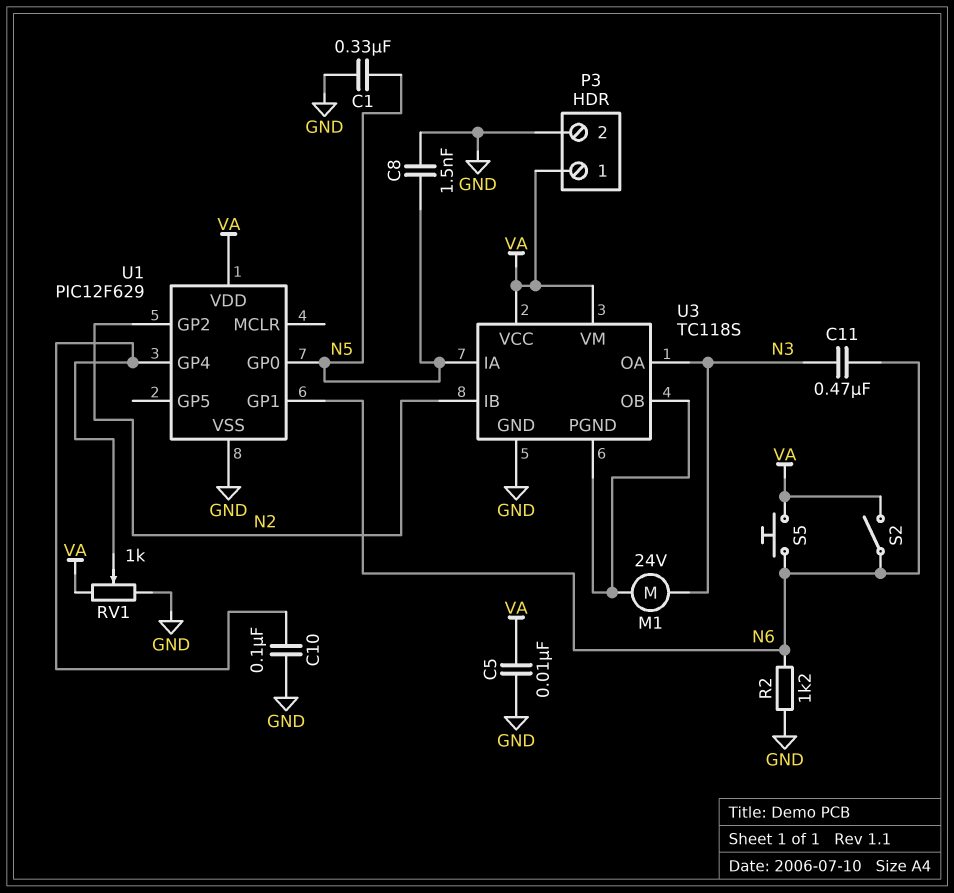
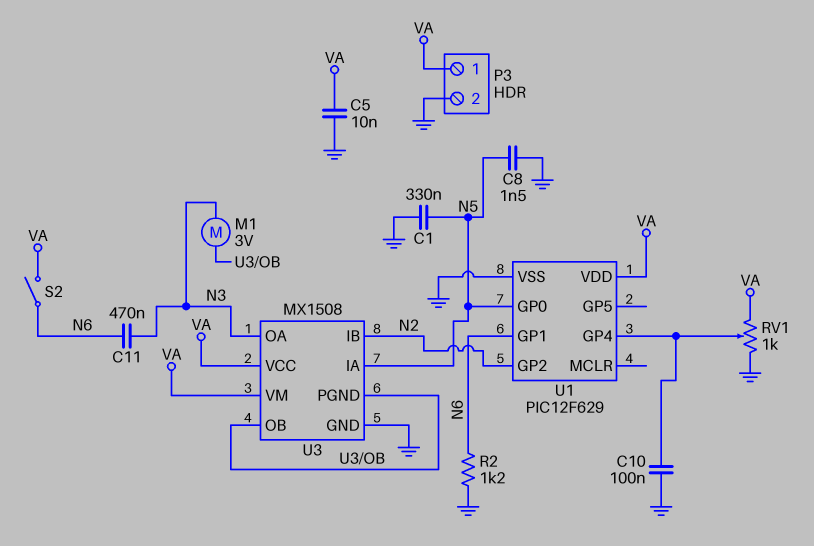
M1: motor 24V (N3, U3/OB) -> motor 3V (N3, U3/OB)
S5: button (N6, VA) -> none
U3: TC118S -> MX1508

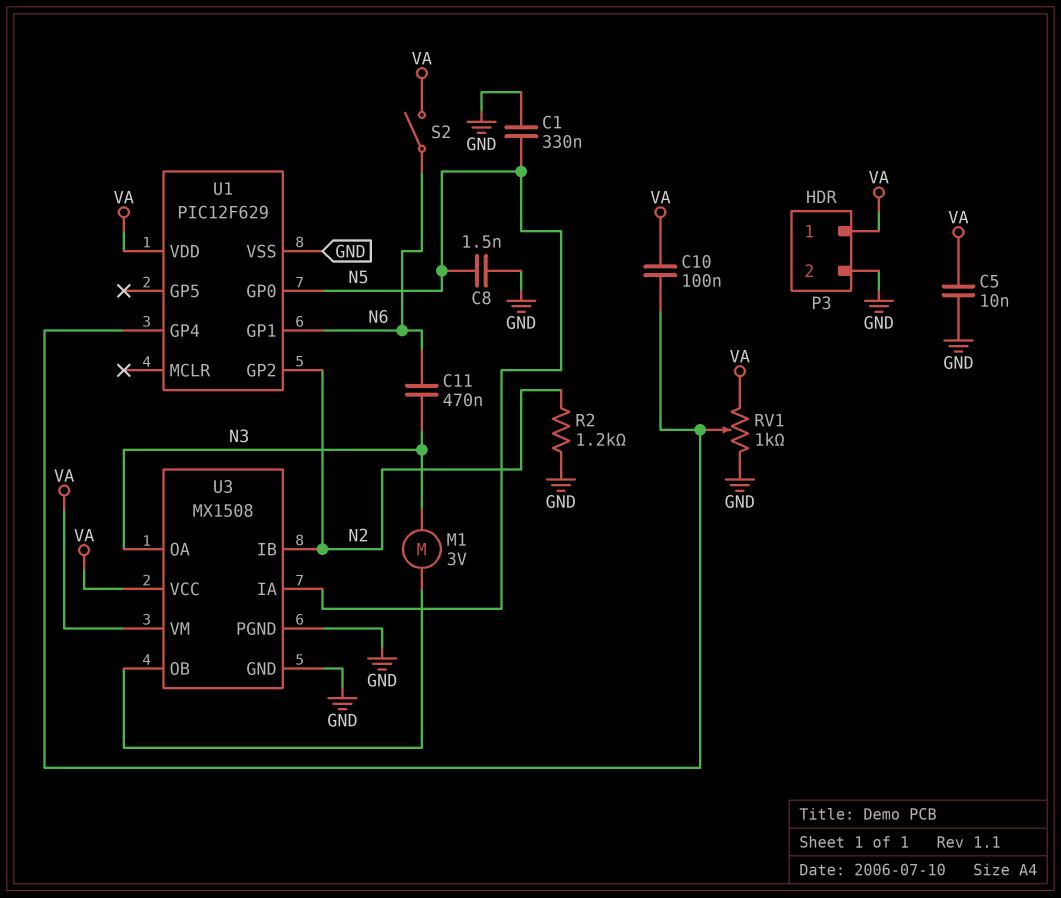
C10: 100nF (GND, U1/GP4) -> 100nF (U1/GP4, VA)
R2: 1.2k (GND, N6) -> 1.2k (GND, N2)
U3 pin PGND: U3/OB -> GND

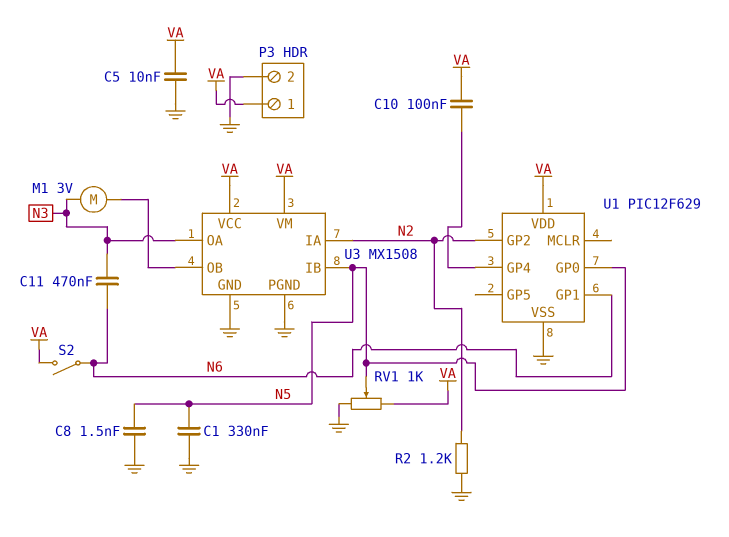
RV1: 1k (GND, VA, wiper U1/GP4) -> 1k (GND, VA, wiper N5)
U3 pin IA: N5 -> N2
U3 pin IB: N2 -> N5

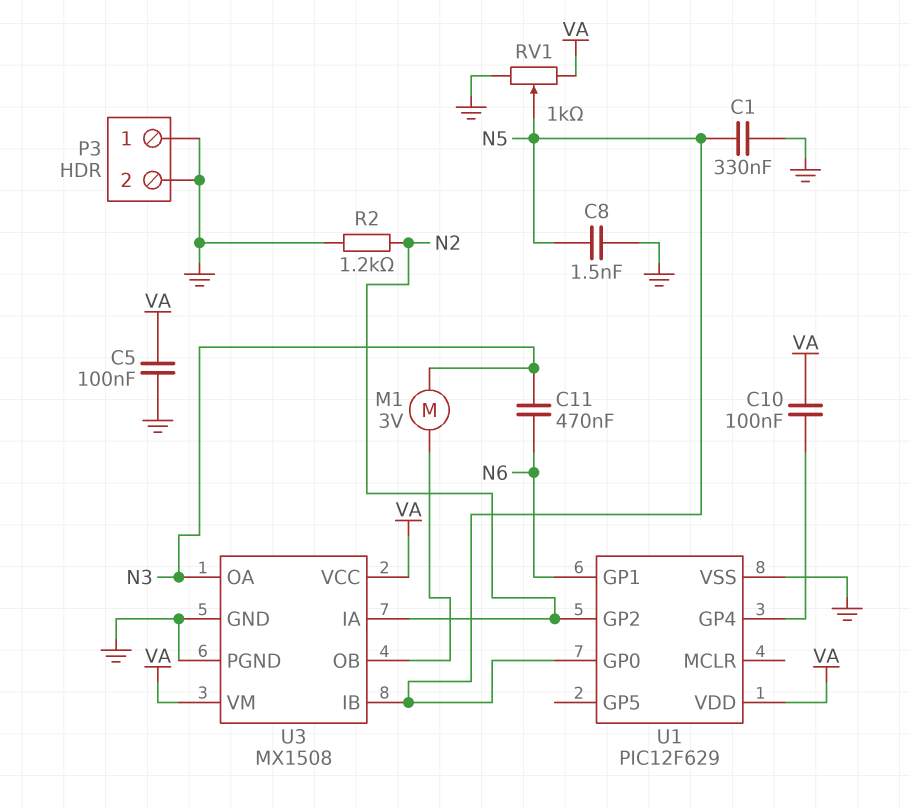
C5: 10nF (GND, VA) -> 100nF (GND, VA)
P3 pin 1: VA -> GND
S2: switch (N6, VA) -> none

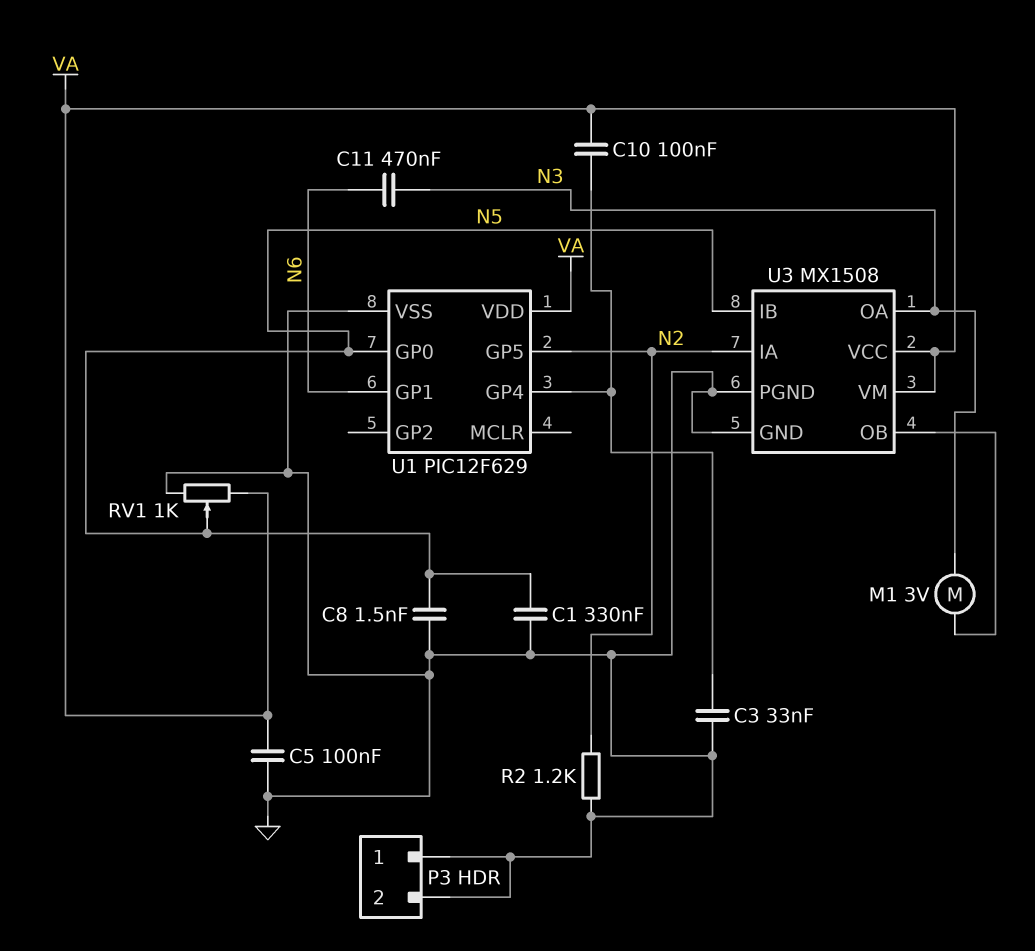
C3: none -> 33nF (GND, U1/GP4)
U1 pin GP2: N2 -> none
U1 pin GP5: none -> N2

